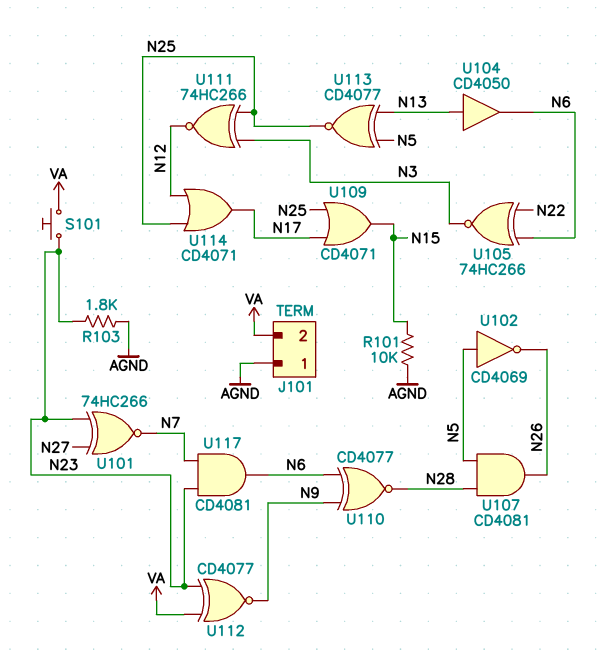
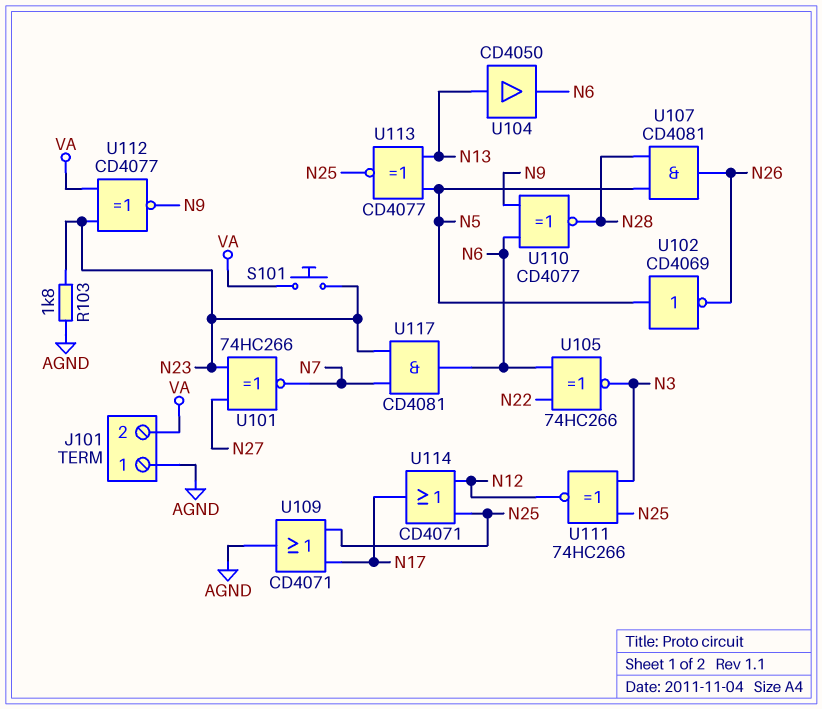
R101: 10k (AGND, N15) -> none
U109: OR CD4071 (in N17, in N25, out N15) -> OR CD4071 (in N17, in N25, out AGND)

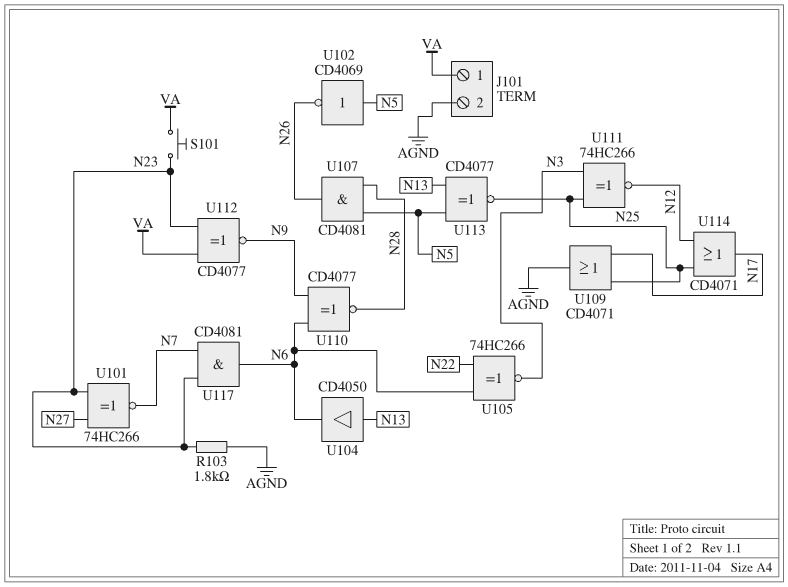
J101 pin 1: AGND -> VA
J101 pin 2: VA -> AGND

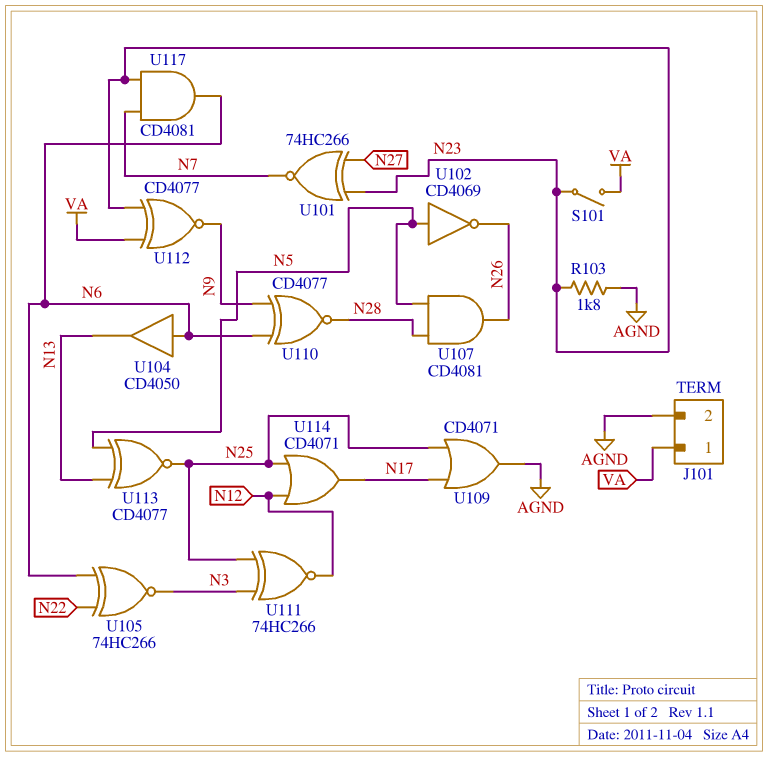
S101: button (N23, VA) -> switch (N23, VA)
U104: buffer CD4050 (in N13, out N6) -> buffer CD4050 (in N6, out N13)

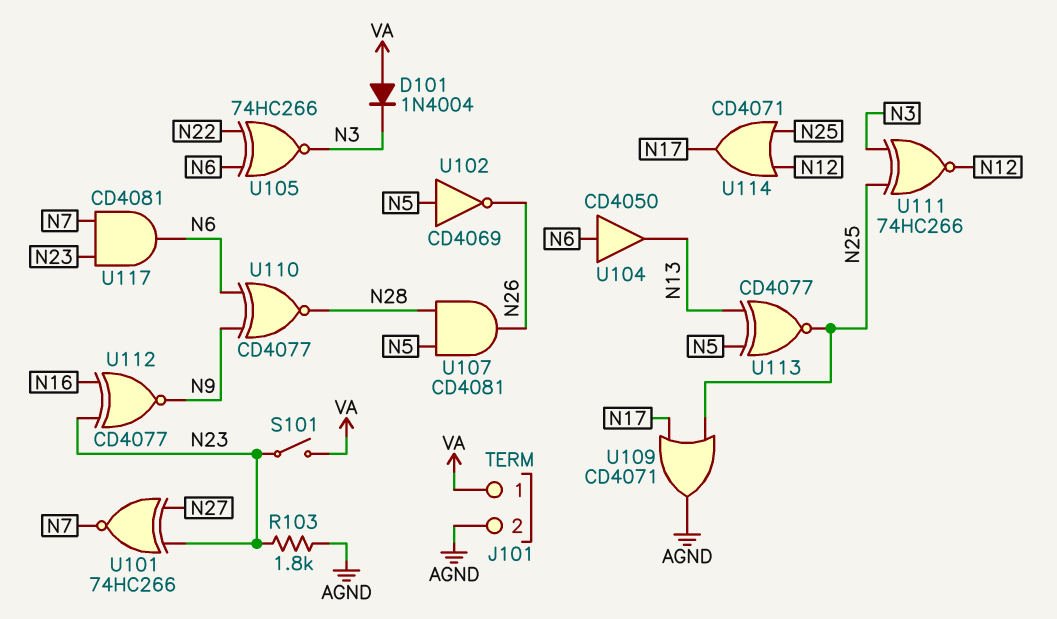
D101: none -> diode 1N4004 (A VA, K N3)
U112: XNOR CD4077 (in N23, in VA, out N9) -> XNOR CD4077 (in N16, in N23, out N9)

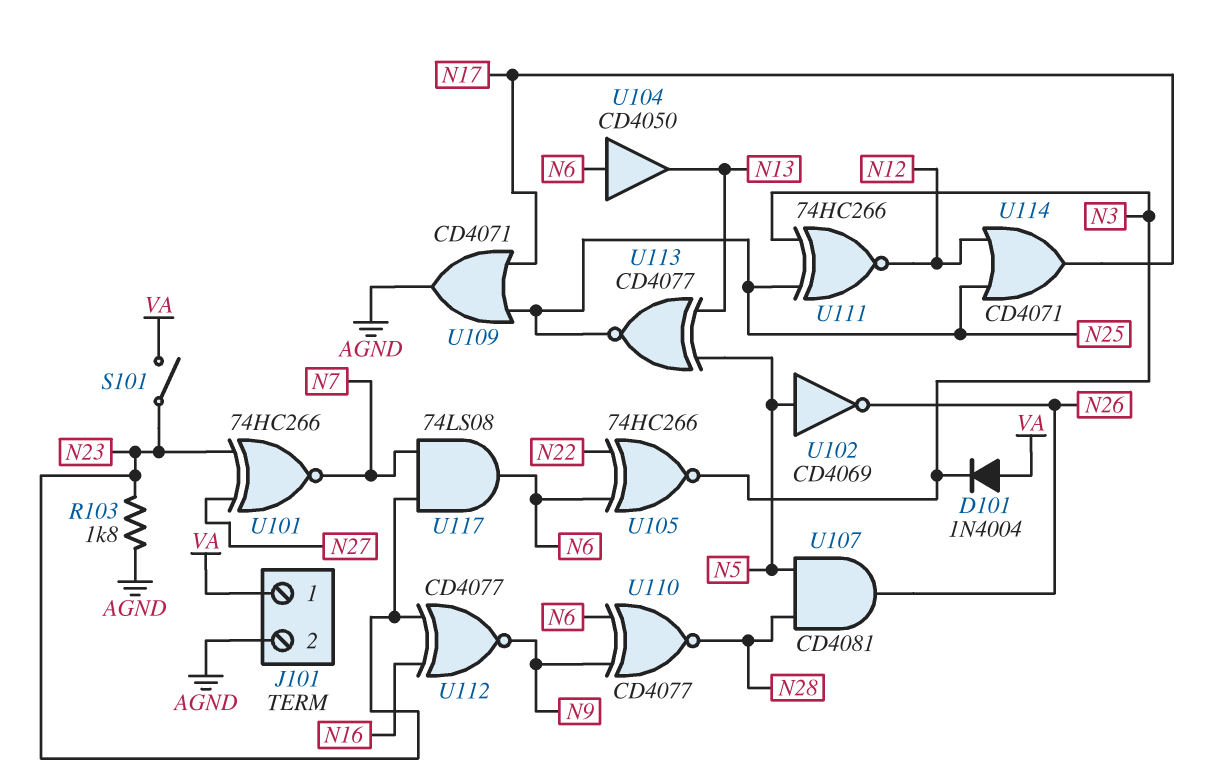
U117: AND CD4081 (in N7, in N23, out N6) -> AND 74LS08 (in N7, in N23, out N6)

